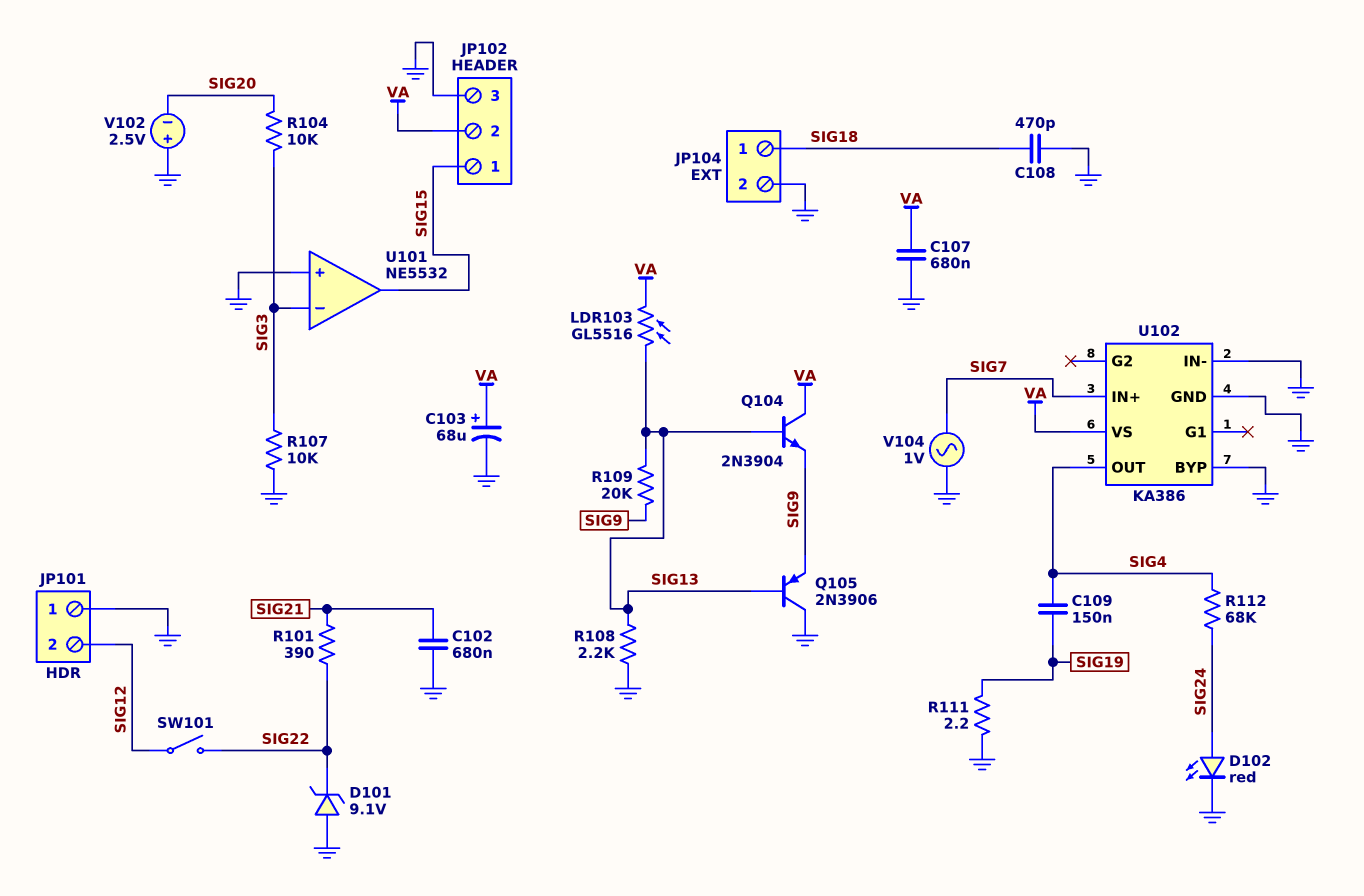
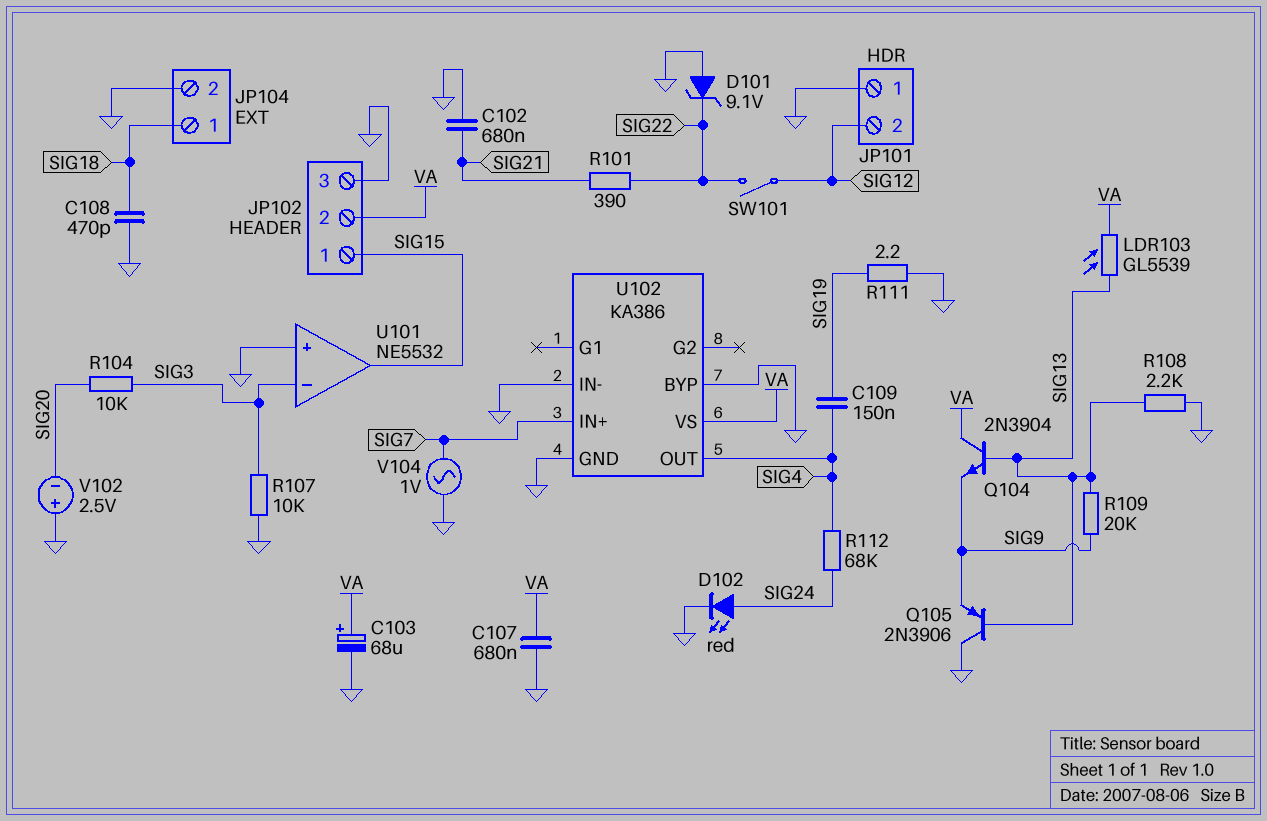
LDR103: GL5516 (SIG13, VA) -> GL5539 (SIG13, VA)

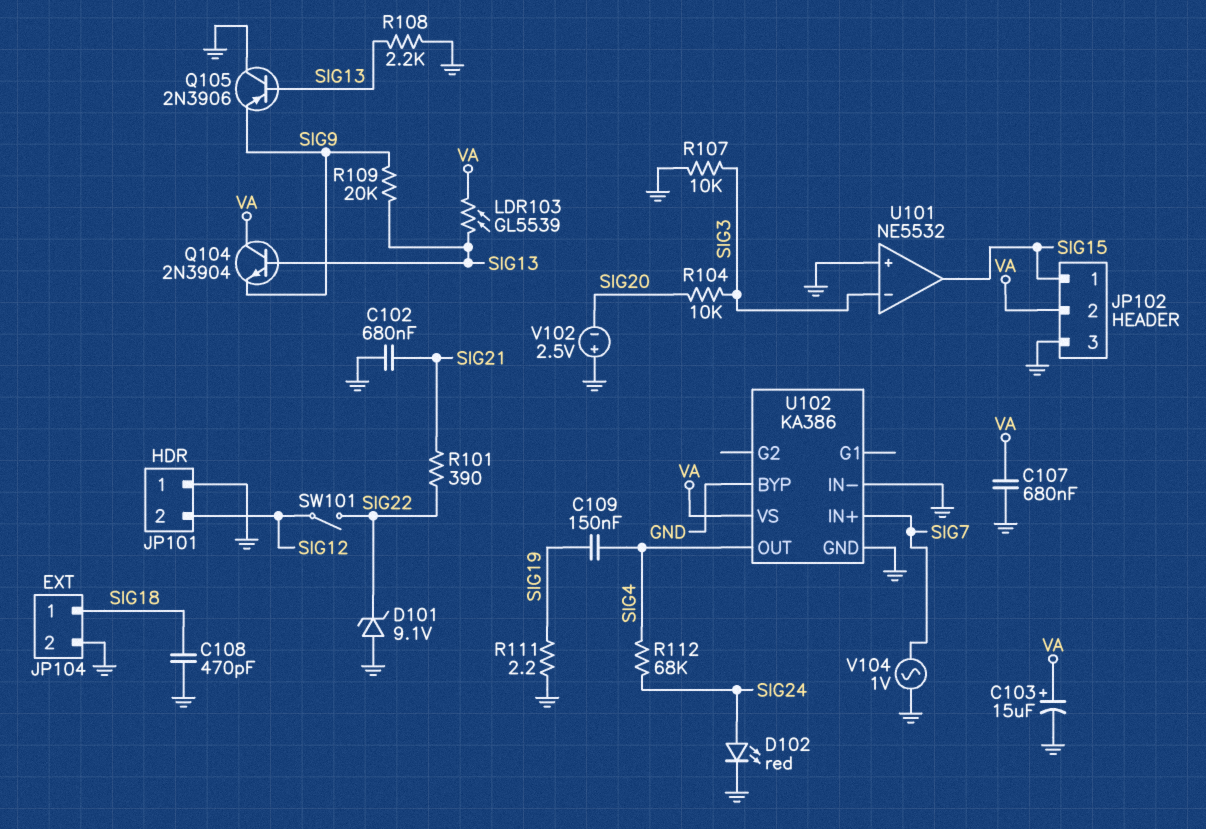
C103: 68uF (plus VA, minus GND) -> 15uF (plus VA, minus GND)

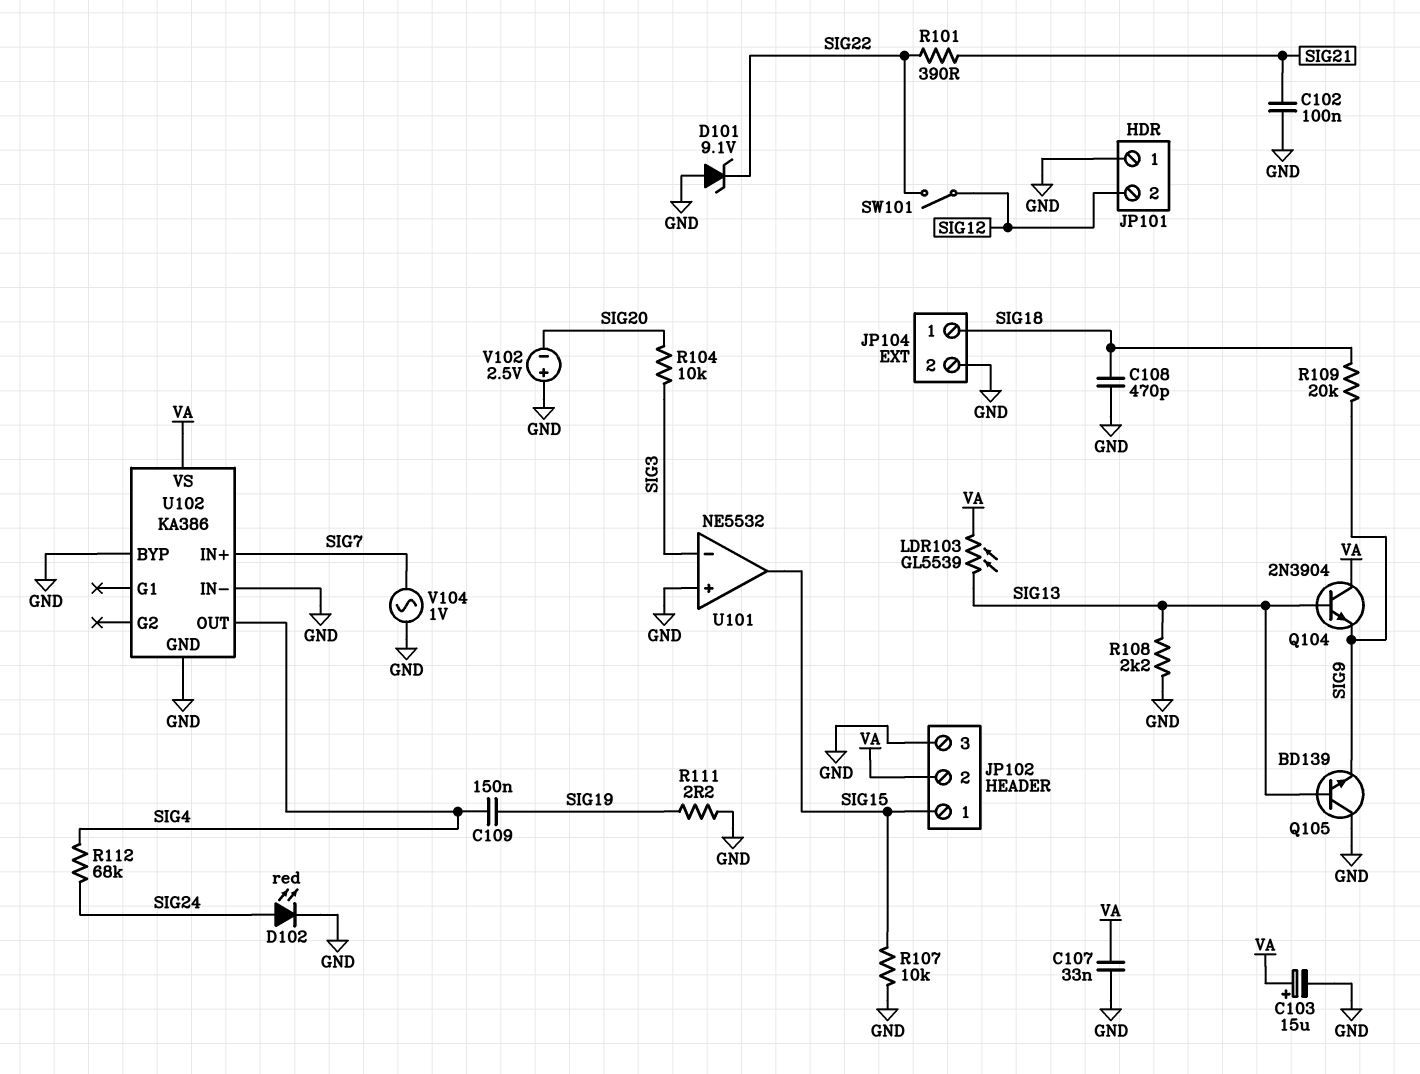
C102: 680nF (GND, SIG21) -> 100nF (GND, SIG21)
C107: 680nF (GND, VA) -> 33nF (GND, VA)
Q105: PNP 2N3906 (B SIG13, C GND, E SIG9) -> NPN BD139 (B SIG13, C GND, E SIG9)
R107: 10k (GND, SIG3) -> 10k (GND, SIG15)
R109: 20k (SIG9, SIG13) -> 20k (SIG9, SIG18)

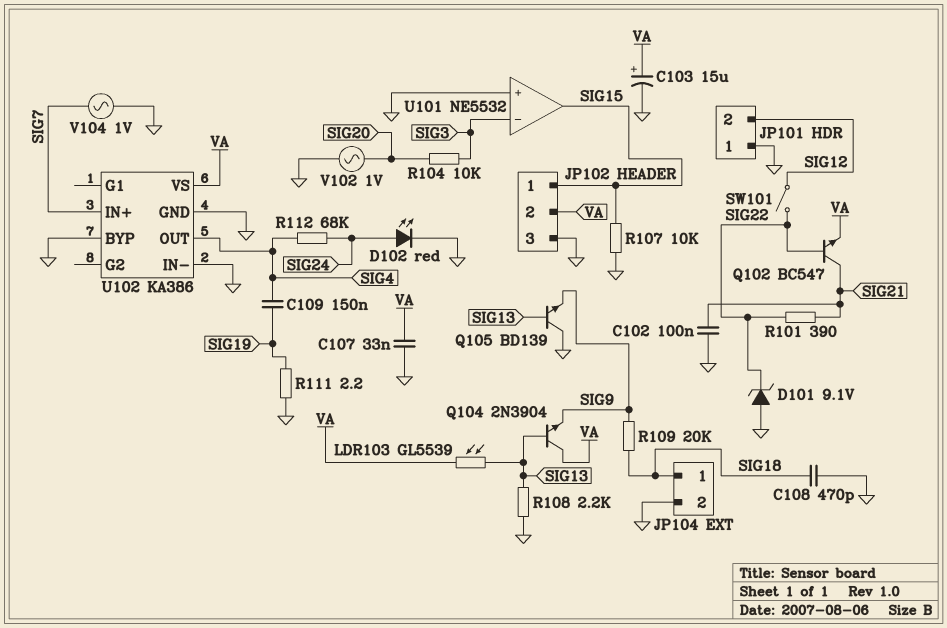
Q102: none -> NPN BC547 (B SIG22, C SIG21, E VA)
V102: 2.5V (plus GND, minus SIG20) -> AC 1V (GND, SIG20)

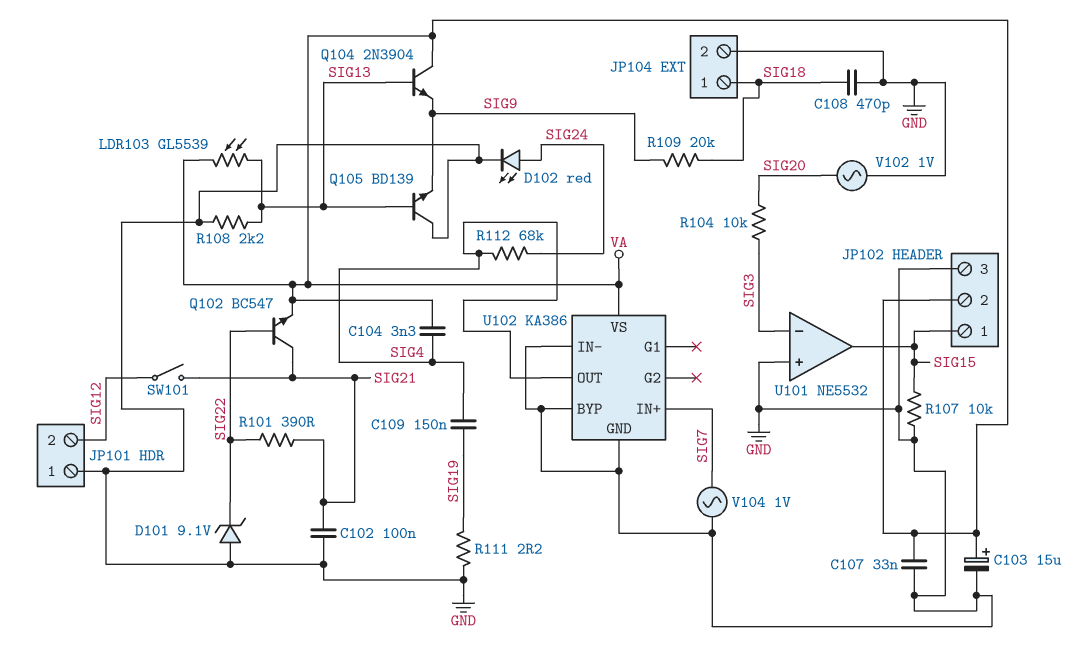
C104: none -> 3.3nF (SIG4, VA)
SW101: switch (SIG12, SIG22) -> switch (SIG12, SIG21)

